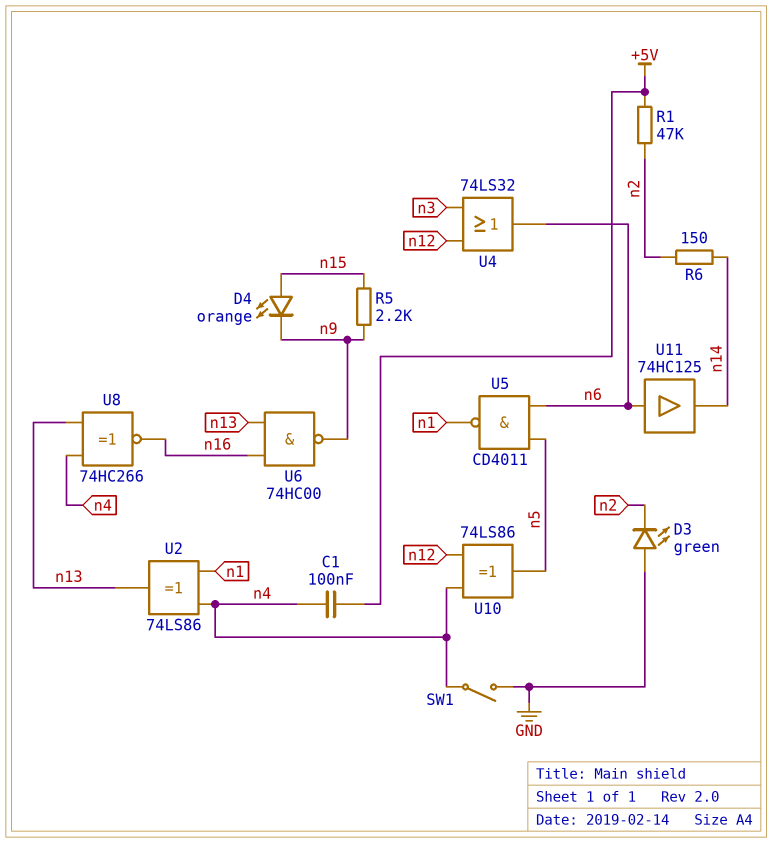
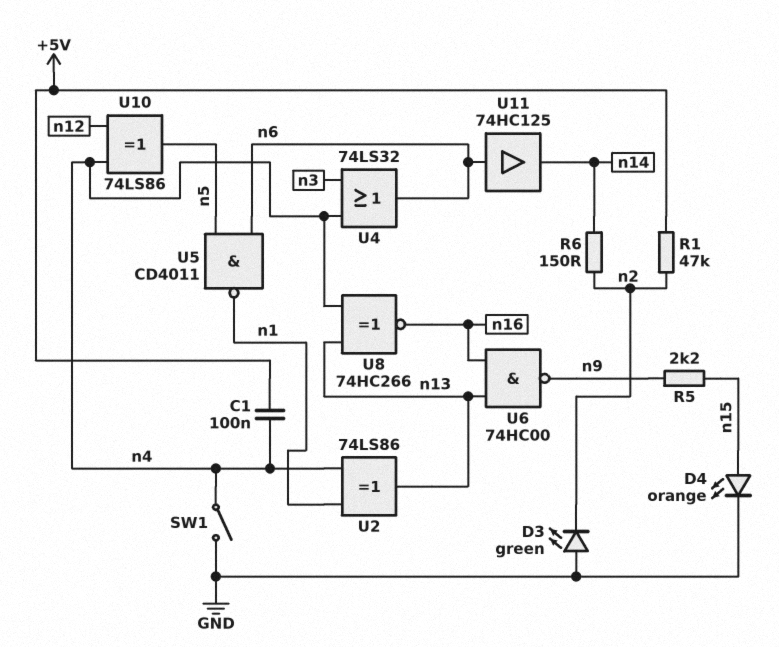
D4: LED orange (A n15, K n9) -> LED orange (A n15, K GND)
U4: OR 74LS32 (in n3, in n12, out n6) -> OR 74LS32 (in n3, in n4, out n6)

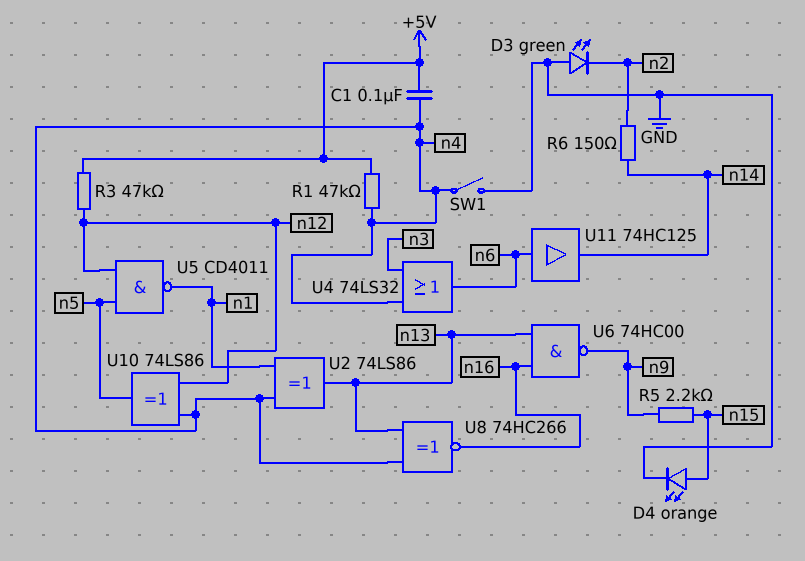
R1: 47k (+5V, n2) -> 47k (+5V, n4)
R3: none -> 47k (+5V, n12)
U5: NAND CD4011 (in n5, in n6, out n1) -> NAND CD4011 (in n5, in n12, out n1)

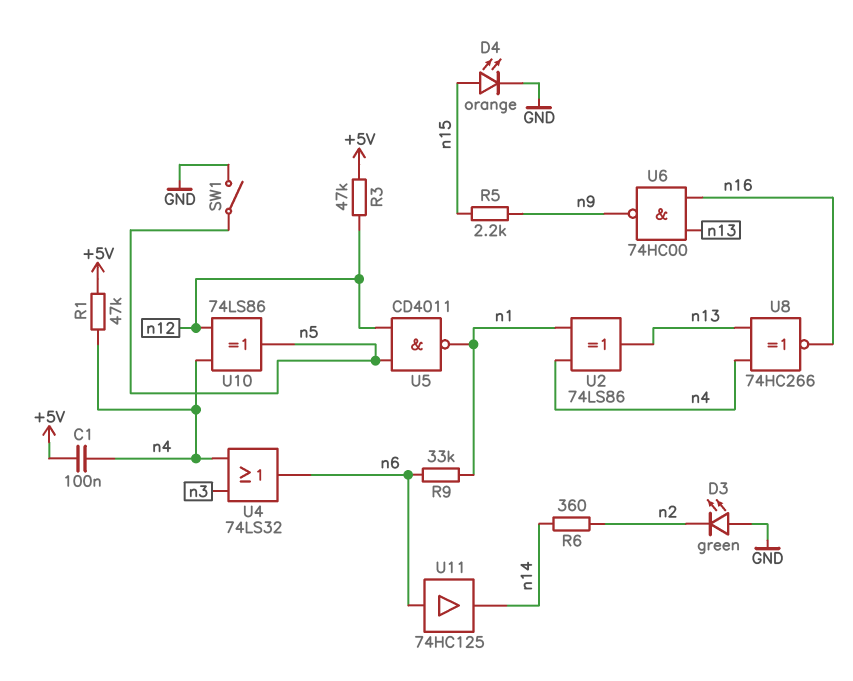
R6: 150 (n2, n14) -> 360 (n2, n14)
R9: none -> 33k (n1, n6)
SW1: switch (GND, n4) -> switch (GND, n5)

